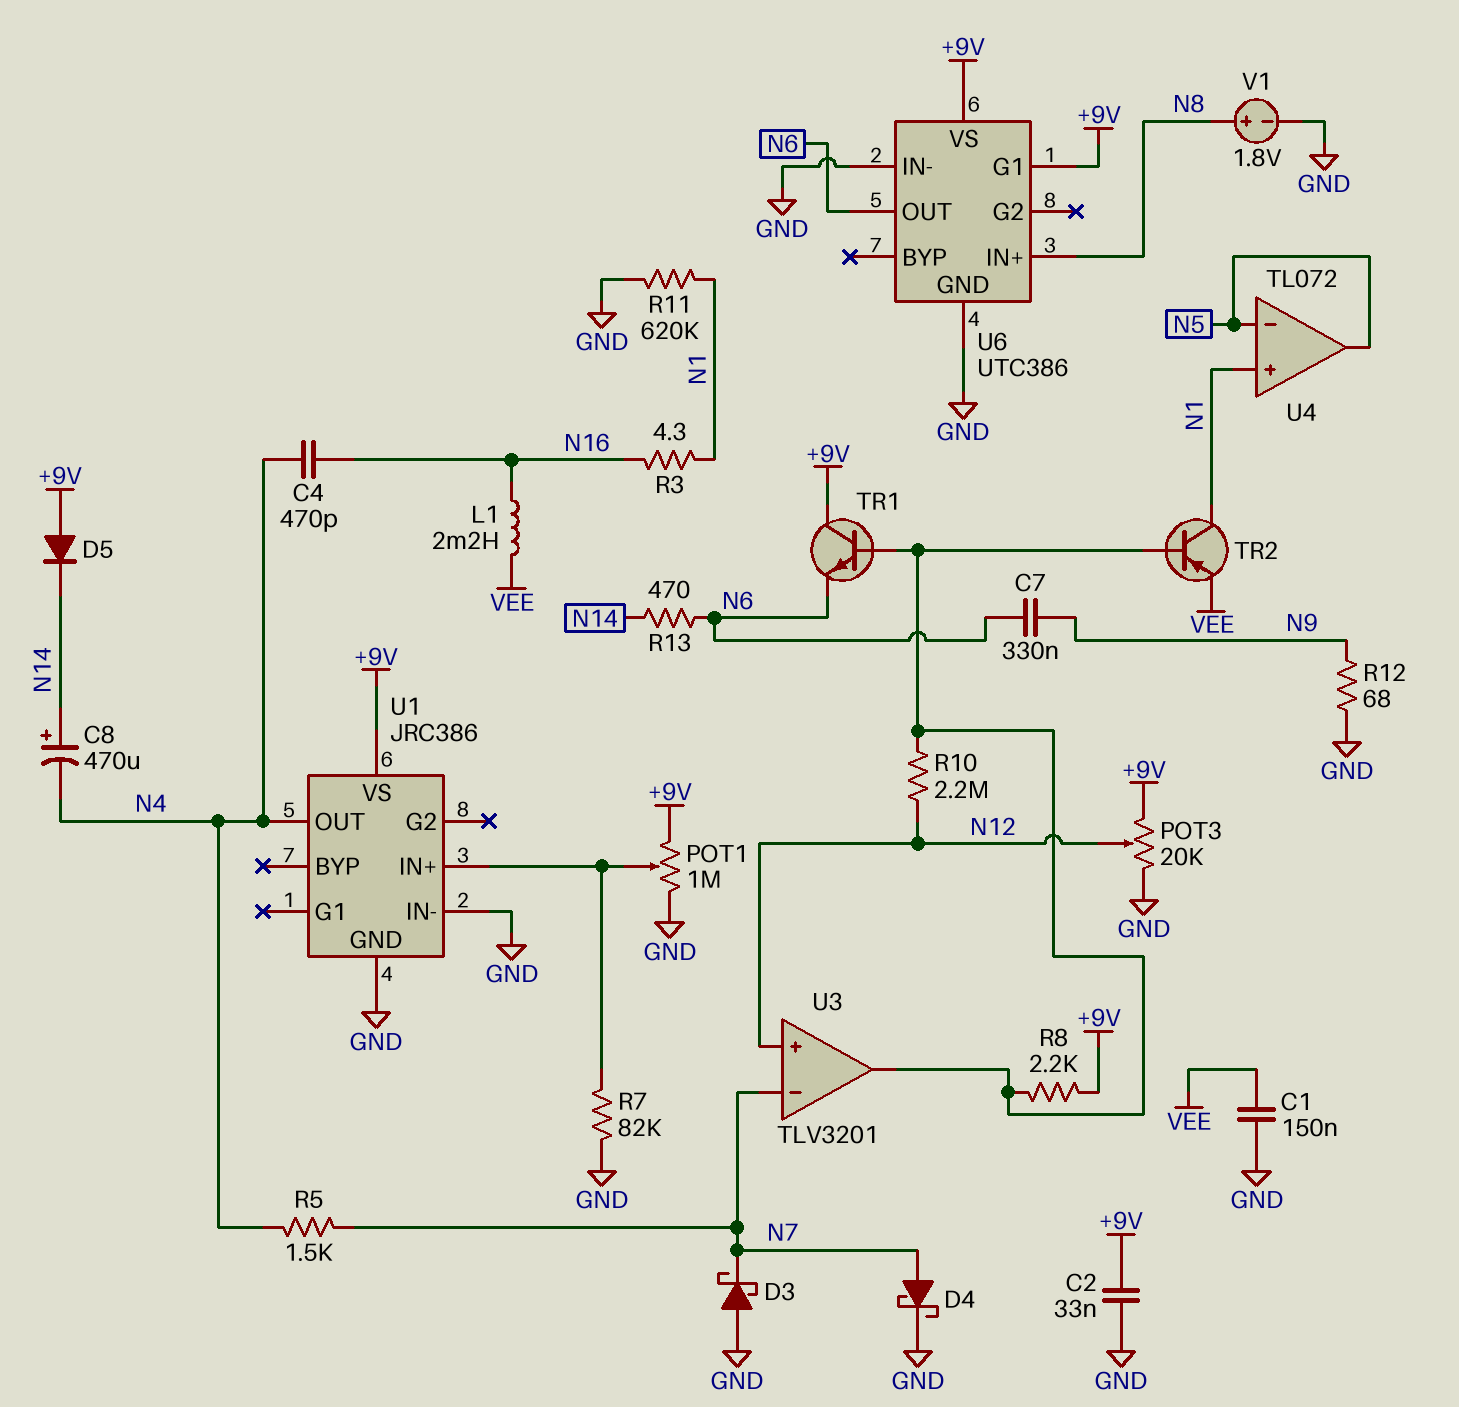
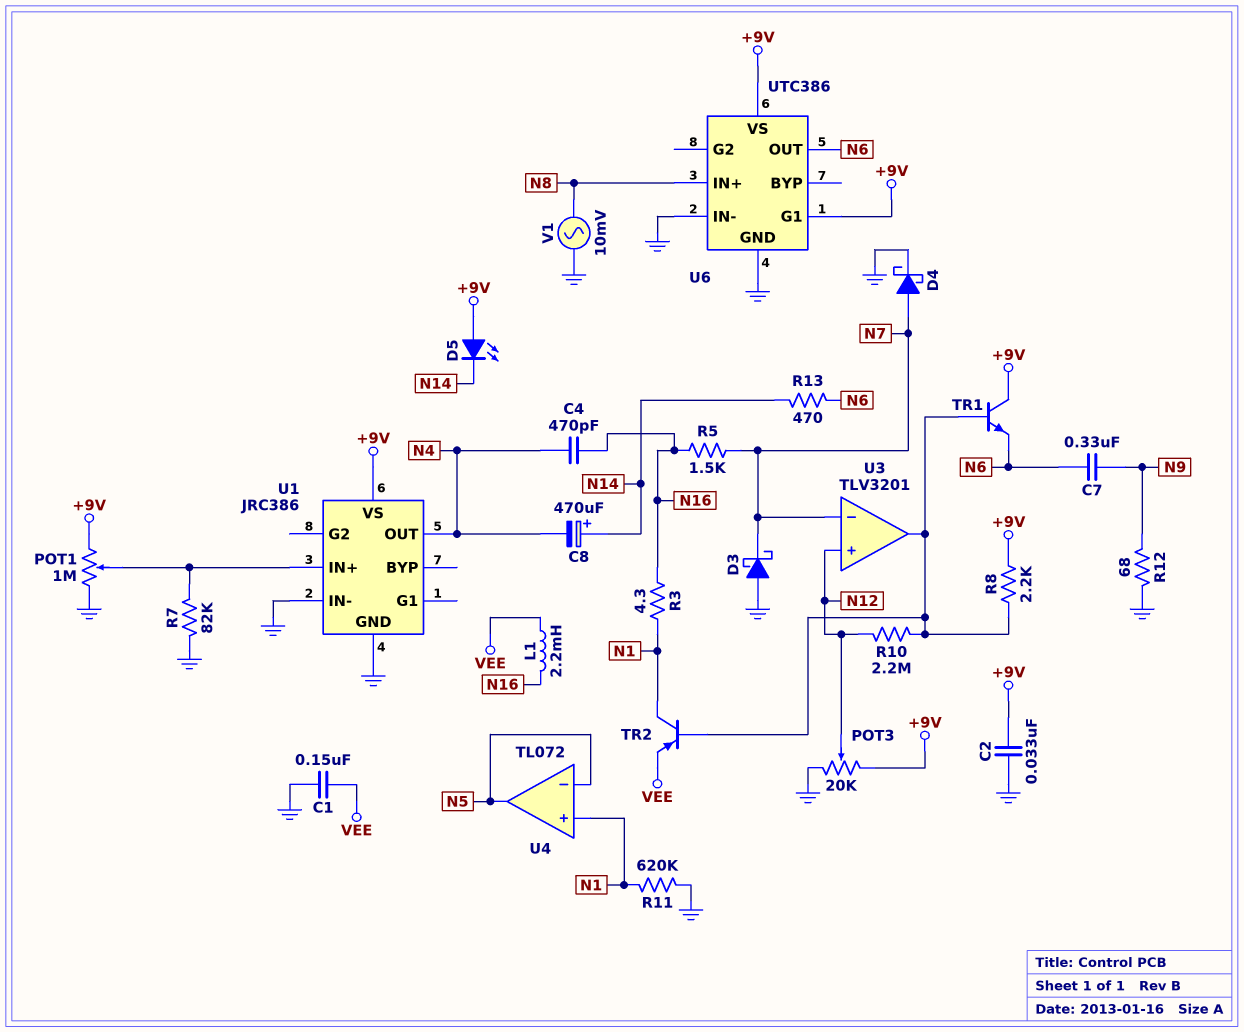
D5: diode (A +9V, K N14) -> LED (A +9V, K N14)
R5: 1.5k (N4, N7) -> 1.5k (N7, N16)
V1: 1.8V (plus N8, minus GND) -> AC 10mV (GND, N8)

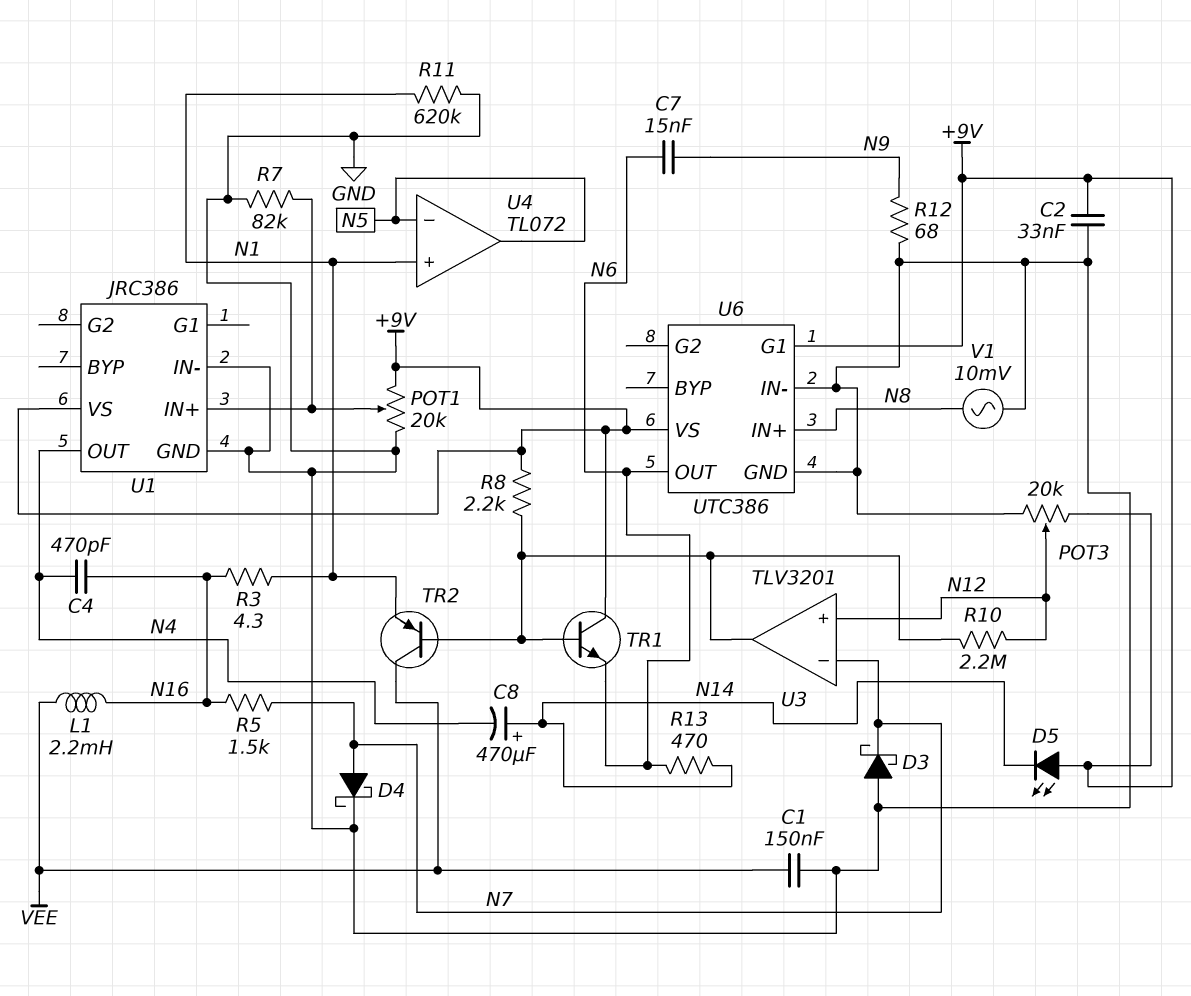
C7: 330nF (N6, N9) -> 15nF (N6, N9)
POT1: 1M (+9V, GND, wiper U1/IN+) -> 20k (+9V, GND, wiper U1/IN+)
TR2: PNP (B U3/out, C N1, E VEE) -> PNP (B U3/out, C VEE, E N1)

